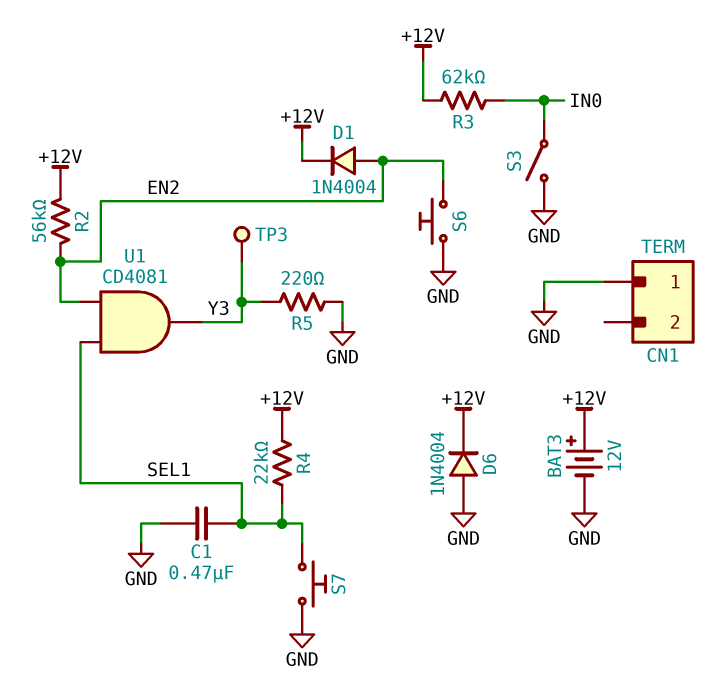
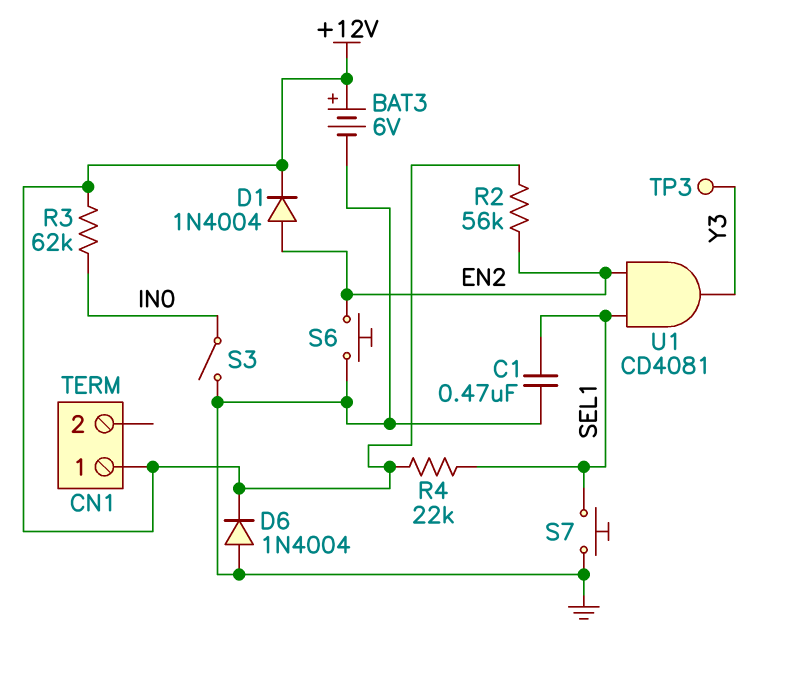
BAT3: 12V (plus +12V, minus GND) -> 6V (plus +12V, minus GND)
CN1 pin 1: GND -> +12V
R5: 220 (GND, Y3) -> none

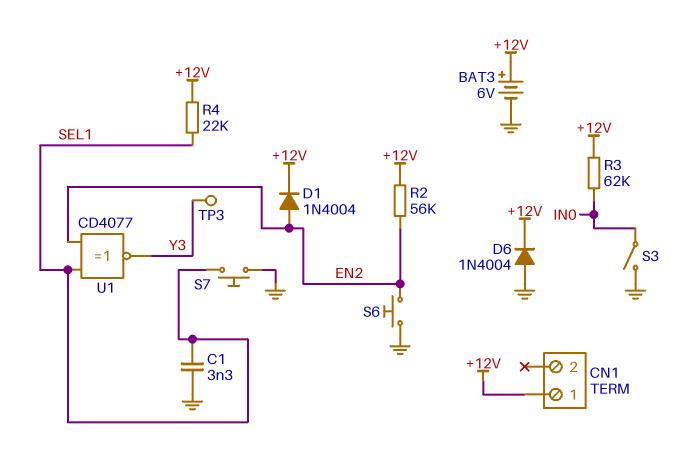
C1: 470nF (GND, SEL1) -> 3.3nF (GND, SEL1)
U1: AND CD4081 (in EN2, in SEL1, out Y3) -> XNOR CD4077 (in EN2, in SEL1, out Y3)

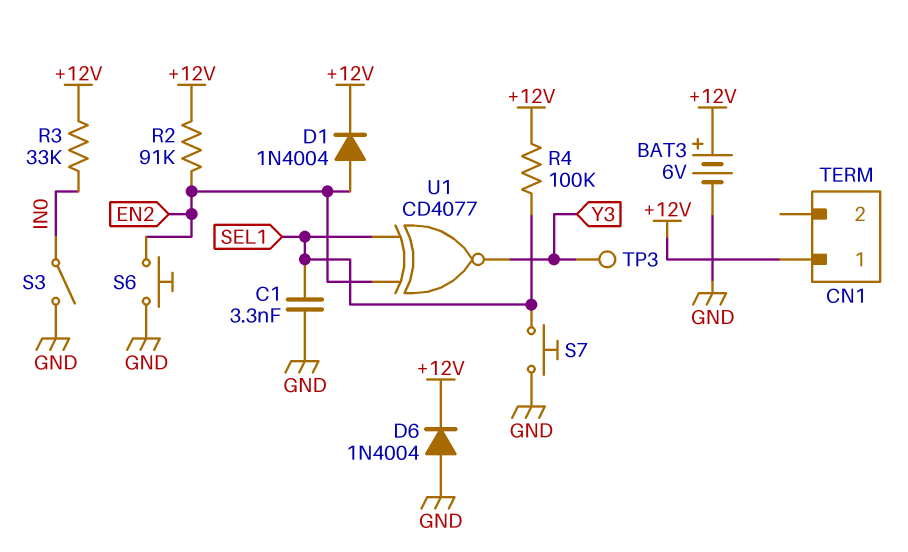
R2: 56k (+12V, EN2) -> 91k (+12V, EN2)
R3: 62k (+12V, IN0) -> 33k (+12V, IN0)
R4: 22k (+12V, SEL1) -> 100k (+12V, SEL1)

